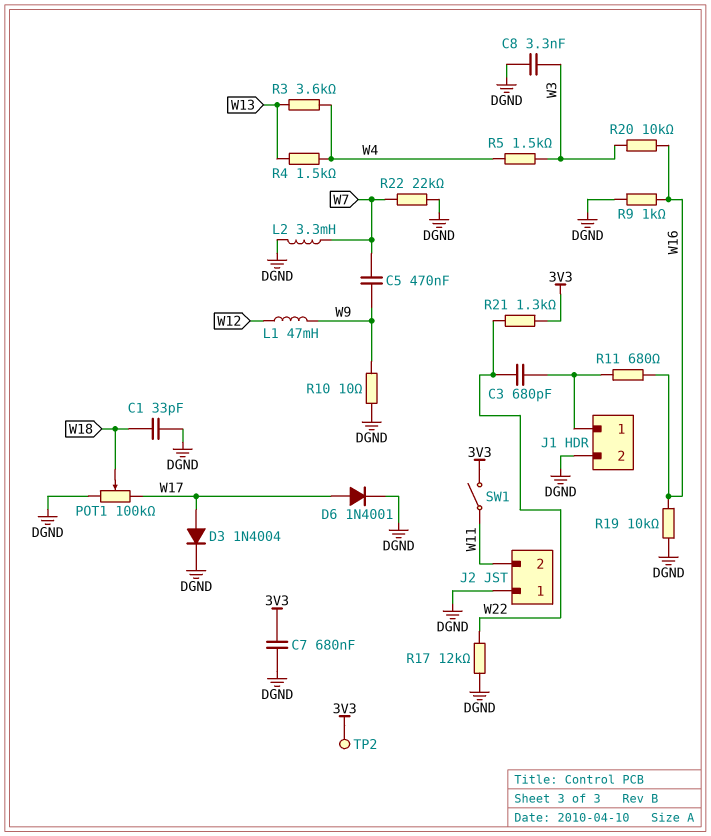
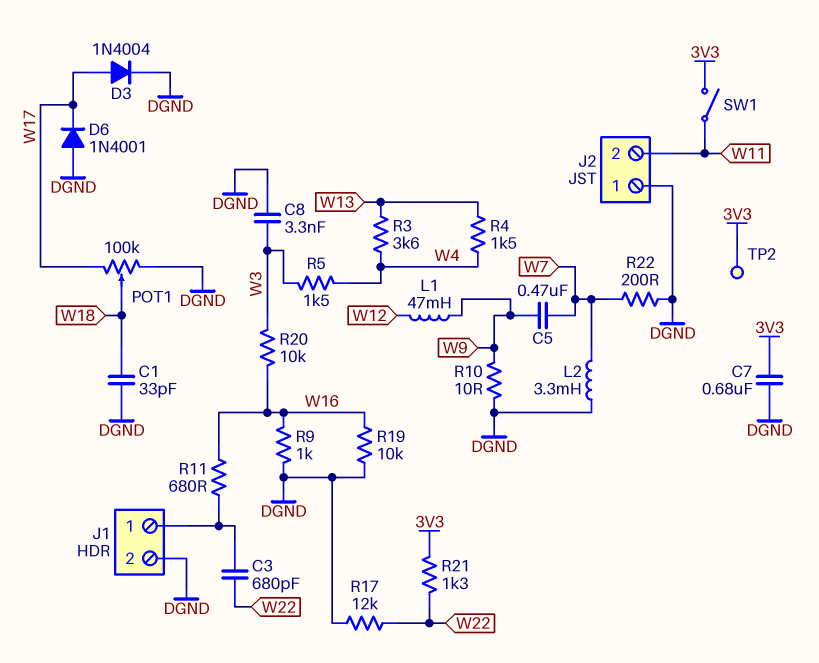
D6: diode 1N4001 (A W17, K DGND) -> diode 1N4001 (A DGND, K W17)
R22: 22k (DGND, W7) -> 200 (DGND, W7)

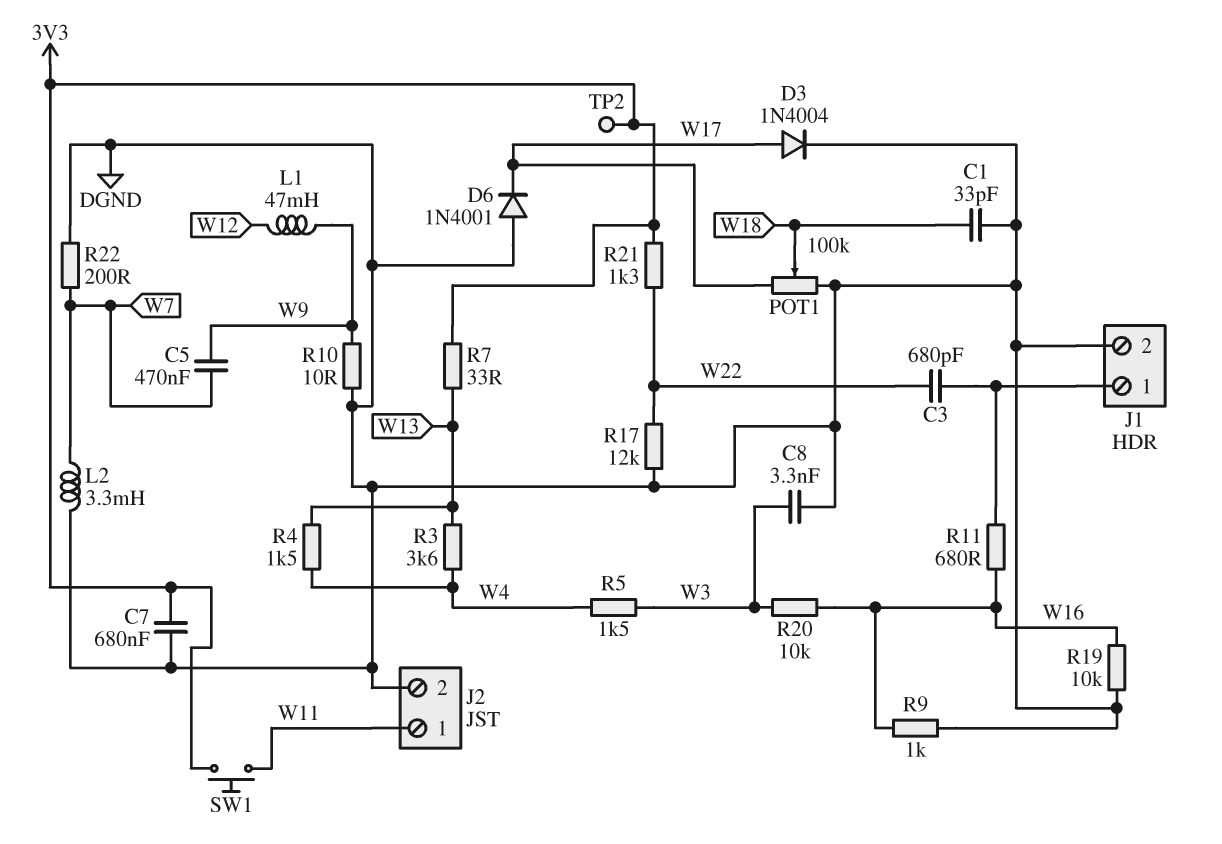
J2 pin 1: DGND -> W11
J2 pin 2: W11 -> DGND
R7: none -> 33 (3V3, W13)
SW1: switch (3V3, W11) -> button (3V3, W11)

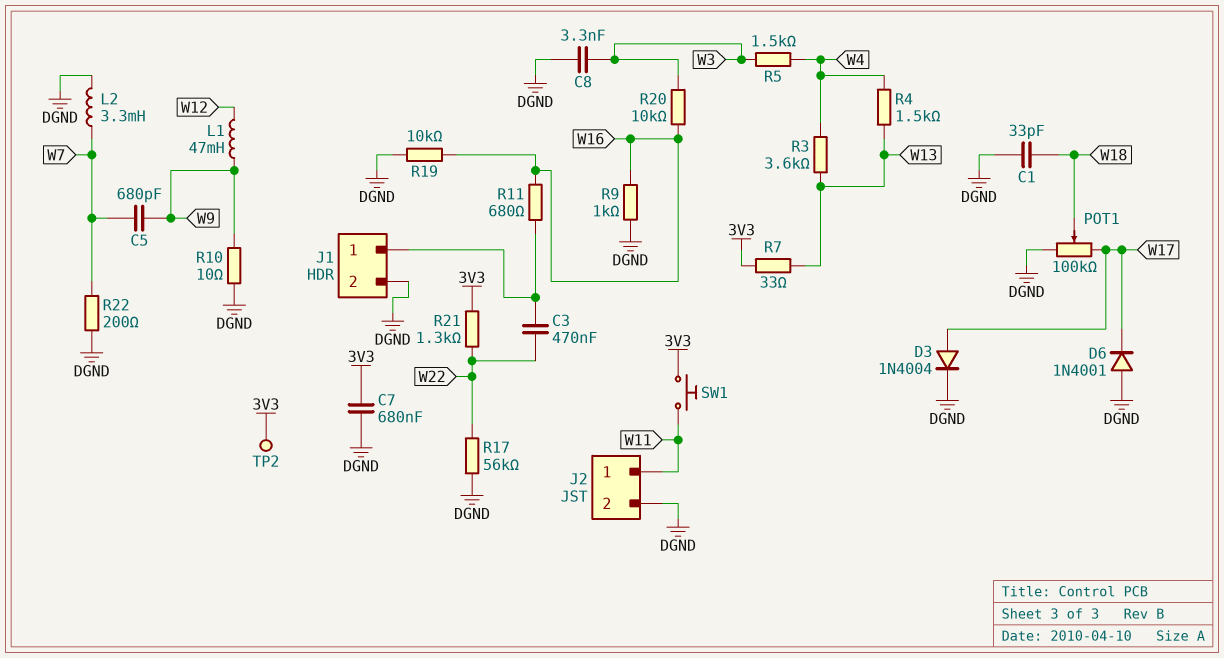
C3: 680pF (J1/1, W22) -> 470nF (J1/1, W22)
C5: 470nF (W7, W9) -> 680pF (W7, W9)
R17: 12k (DGND, W22) -> 56k (DGND, W22)

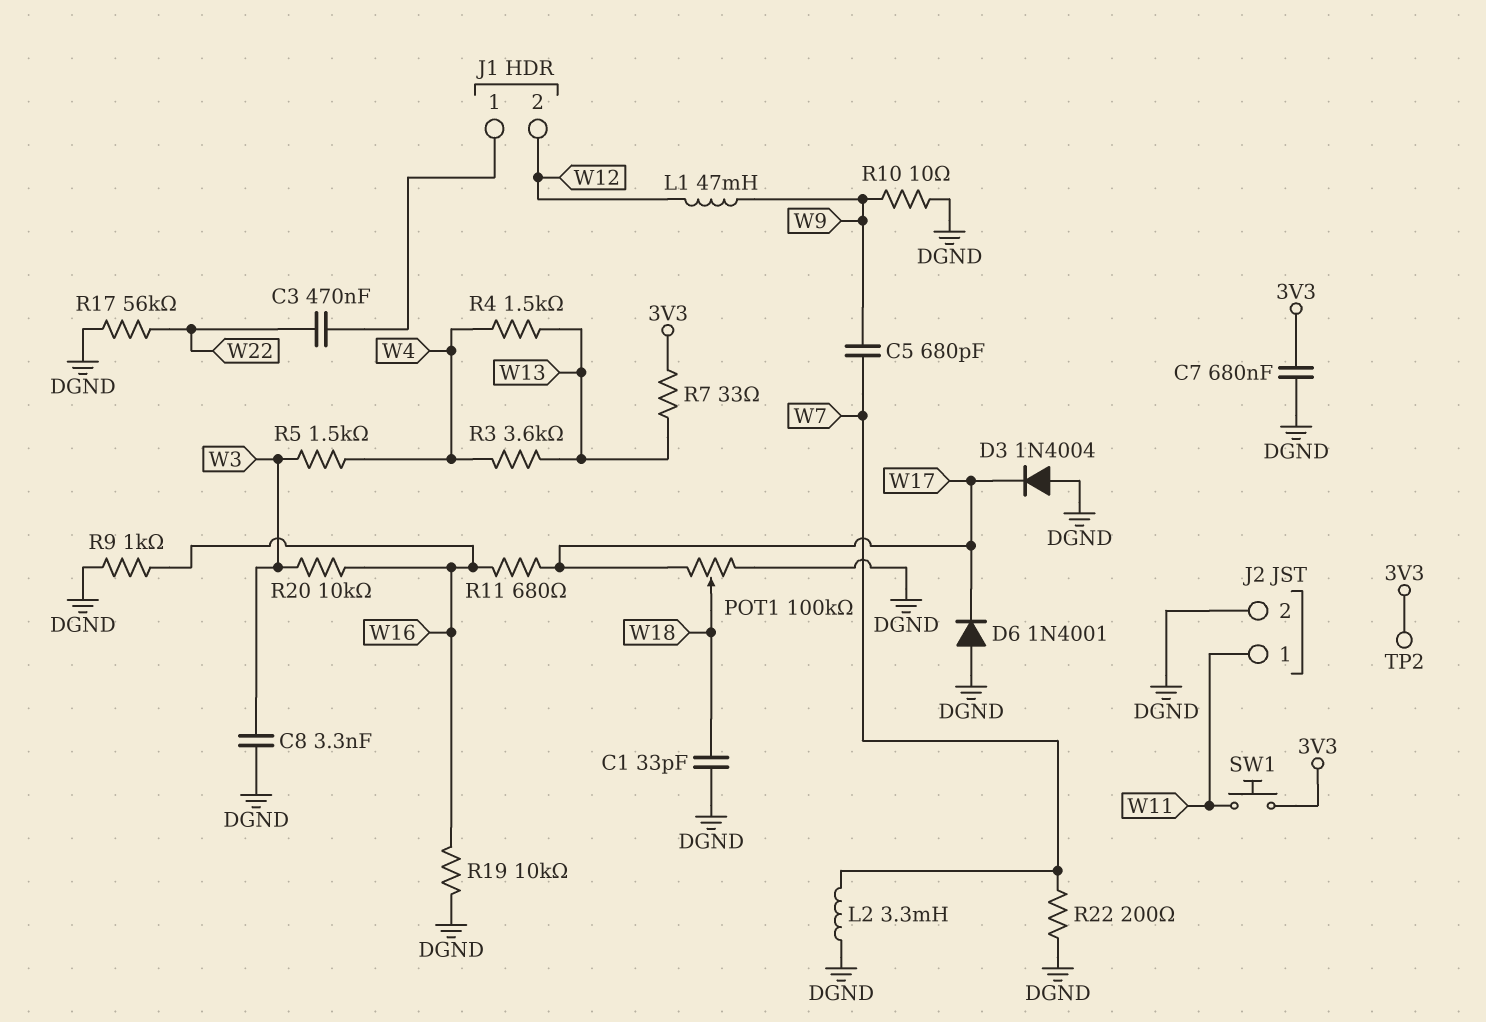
D3: diode 1N4004 (A W17, K DGND) -> diode 1N4004 (A DGND, K W17)
J1 pin 2: DGND -> W12
R11: 680 (J1/1, W16) -> 680 (W16, W17)
R21: 1.3k (3V3, W22) -> none

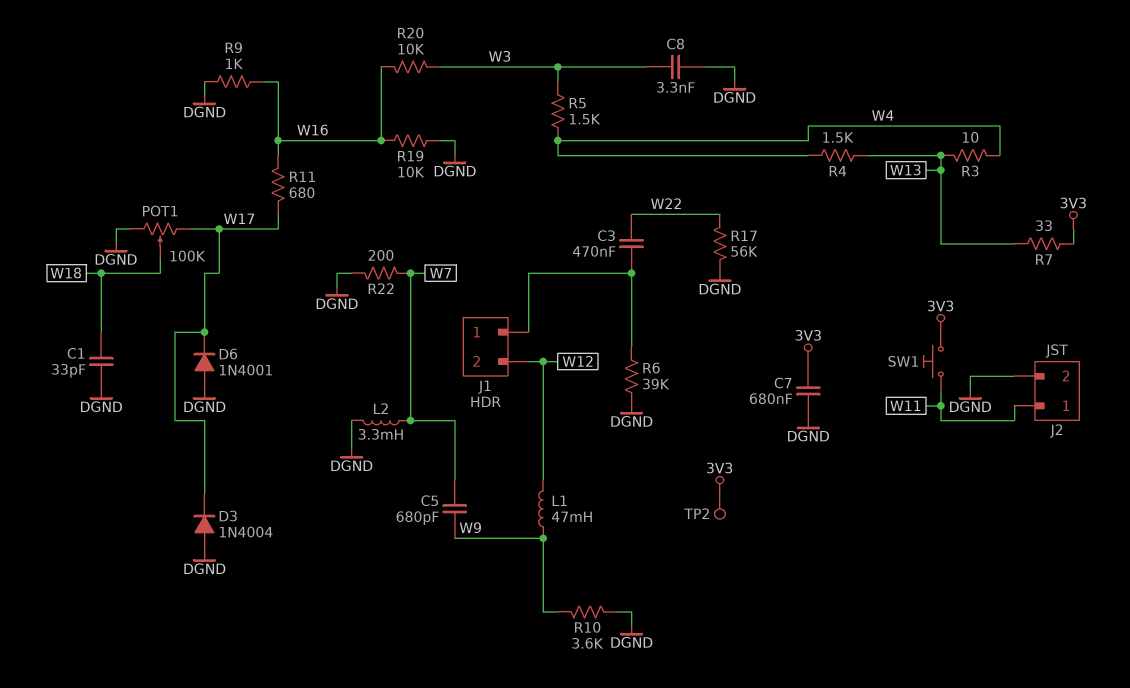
R3: 3.6k (W4, W13) -> 10 (W4, W13)
R6: none -> 39k (DGND, J1/1)
R10: 10 (DGND, W9) -> 3.6k (DGND, W9)

